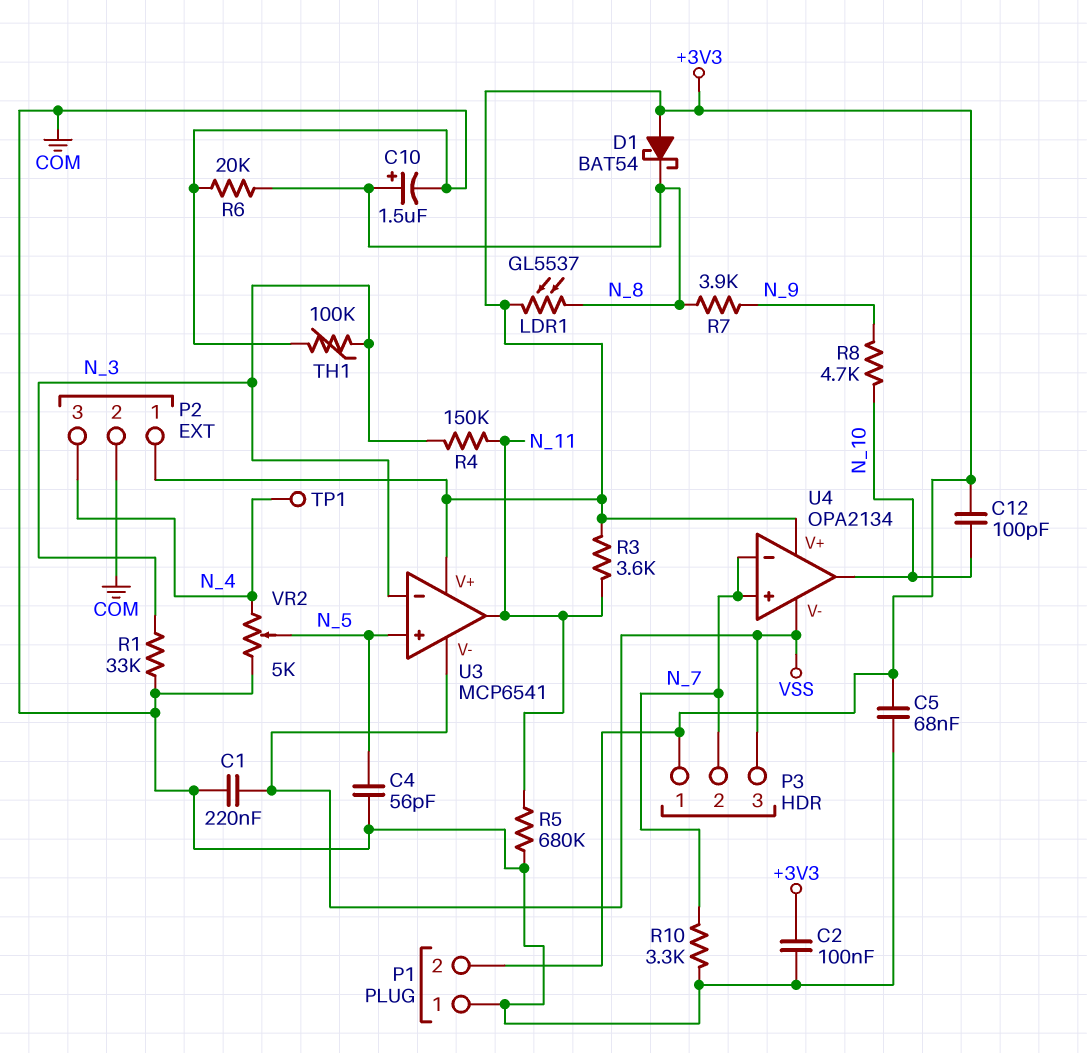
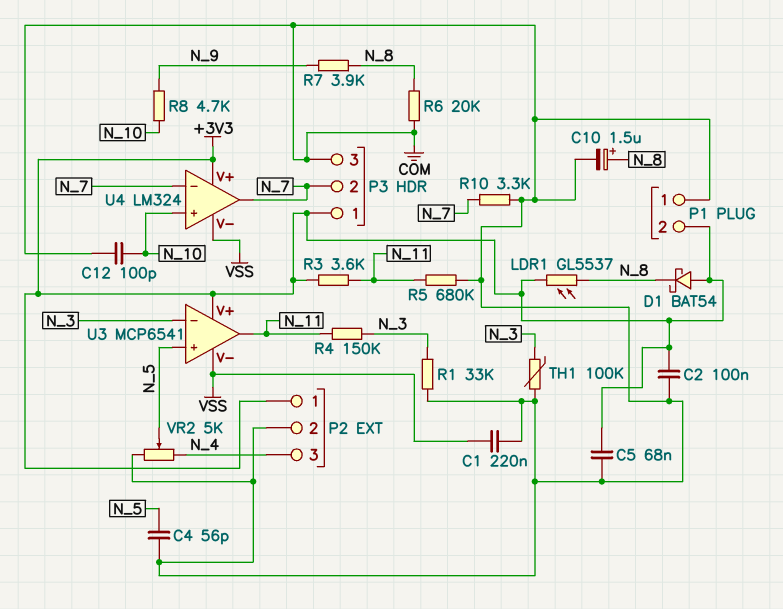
C12: 100pF (+3V3, N_10) -> 100pF (COM, N_10)
P3 pin 3: VSS -> COM
TP1: test point (N_4) -> none
U4: OPA2134 -> LM324
U4 pin in+: N_7 -> N_10
U4 pin out: N_10 -> N_7

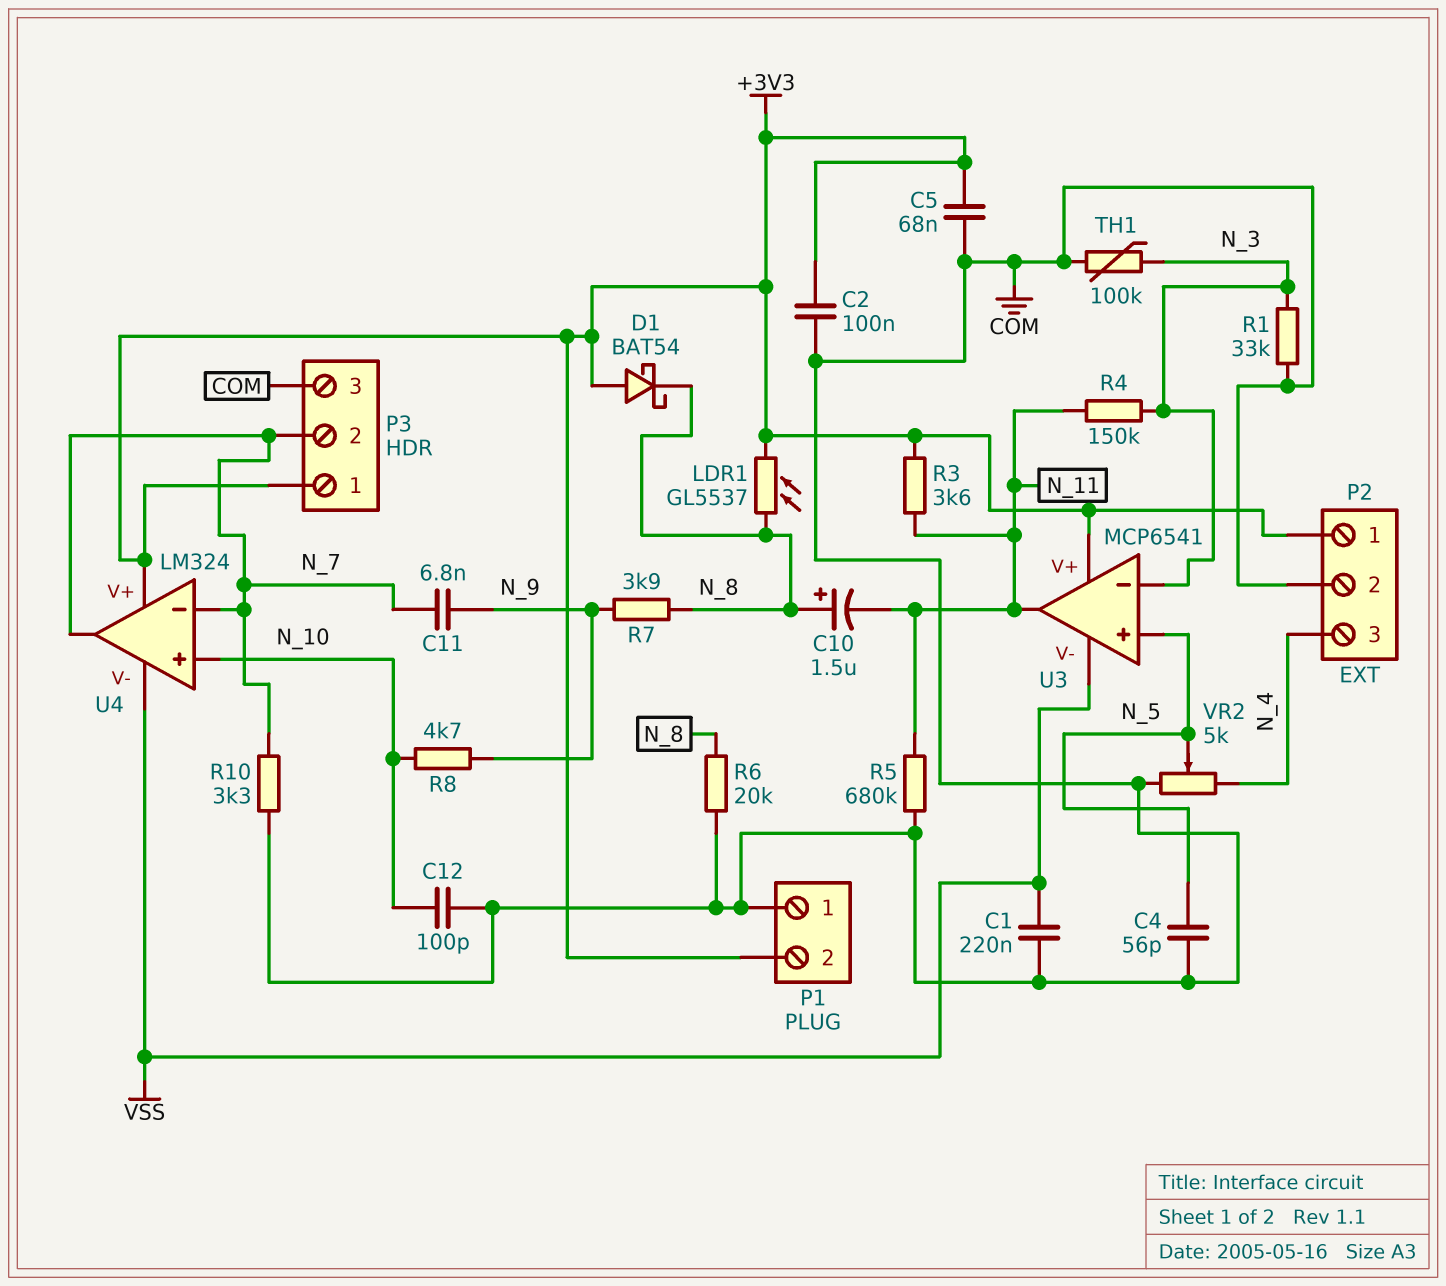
C10: 1.5uF (plus N_8, minus COM) -> 1.5uF (plus N_8, minus N_11)
C11: none -> 6.8nF (N_7, N_9)

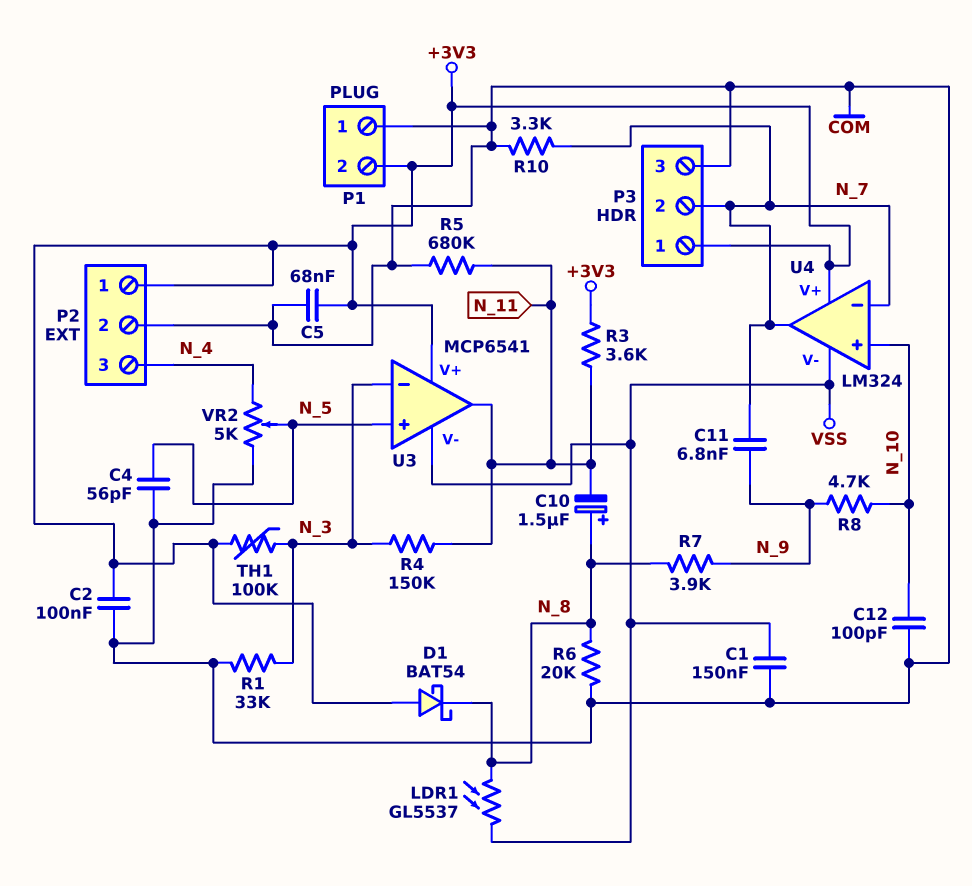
C1: 220nF (COM, VSS) -> 150nF (COM, VSS)
LDR1: GL5537 (+3V3, N_8) -> GL5537 (N_8, VSS)
TH1: 100k (COM, N_3) -> 100k (+3V3, N_3)

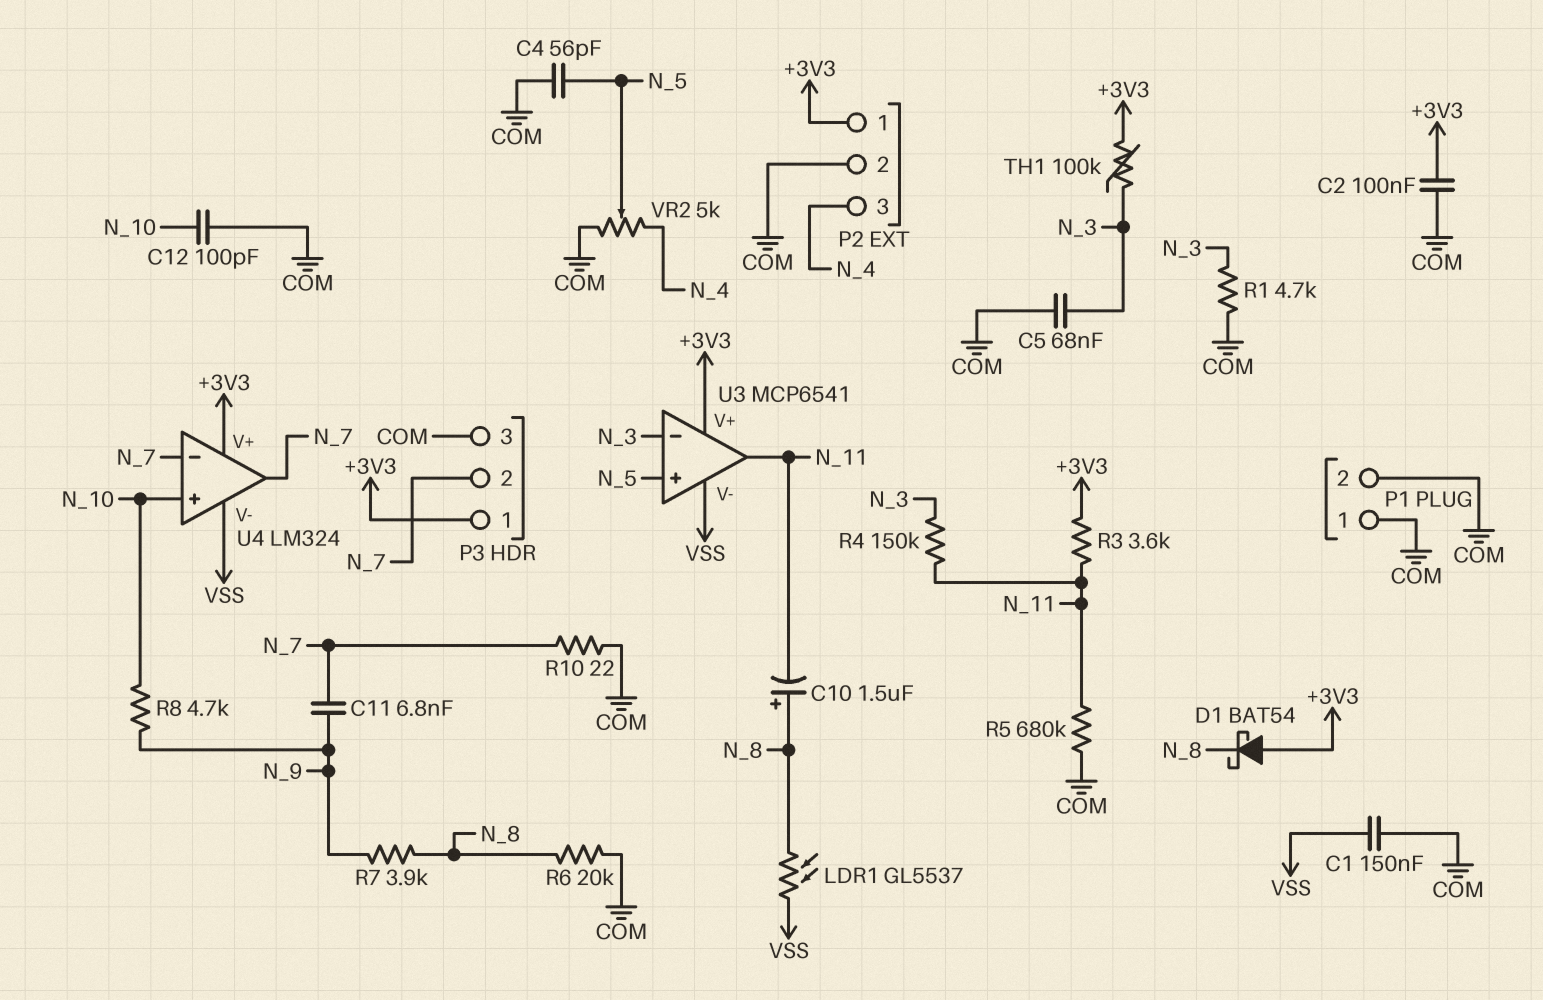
C5: 68nF (+3V3, COM) -> 68nF (COM, N_3)
P1 pin 2: +3V3 -> COM
R1: 33k (COM, N_3) -> 4.7k (COM, N_3)
R10: 3.3k (COM, N_7) -> 22 (COM, N_7)

